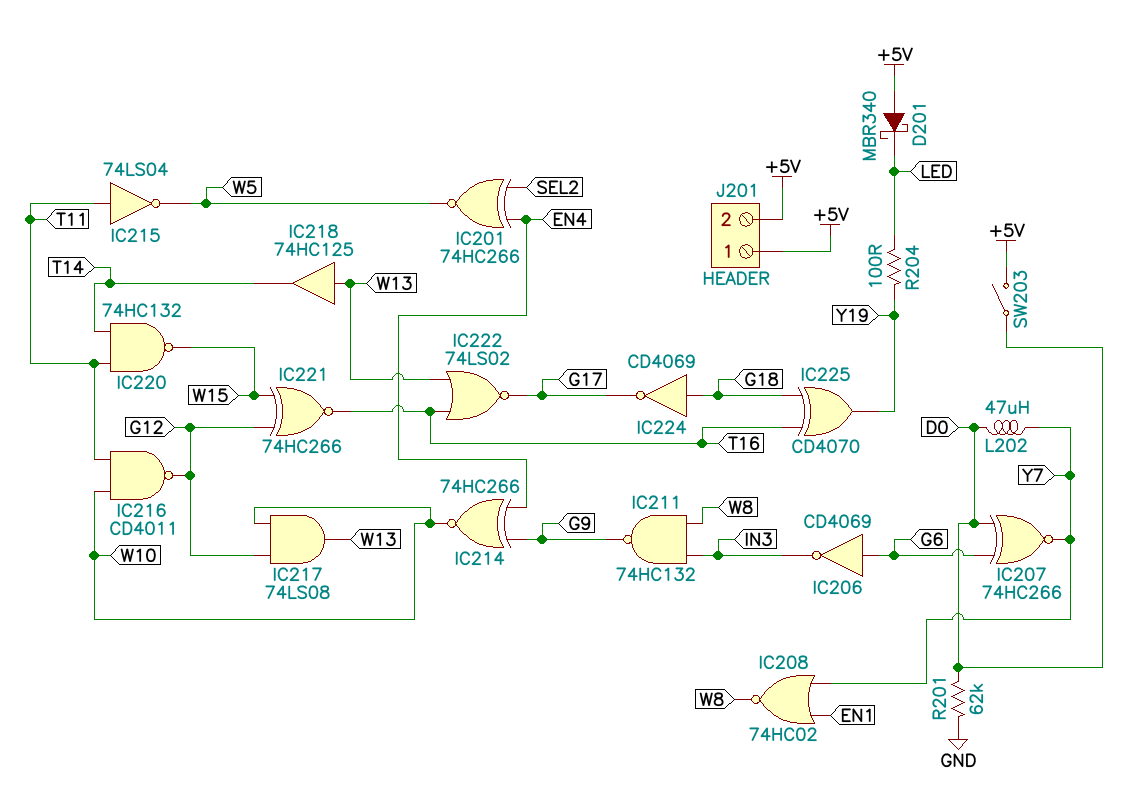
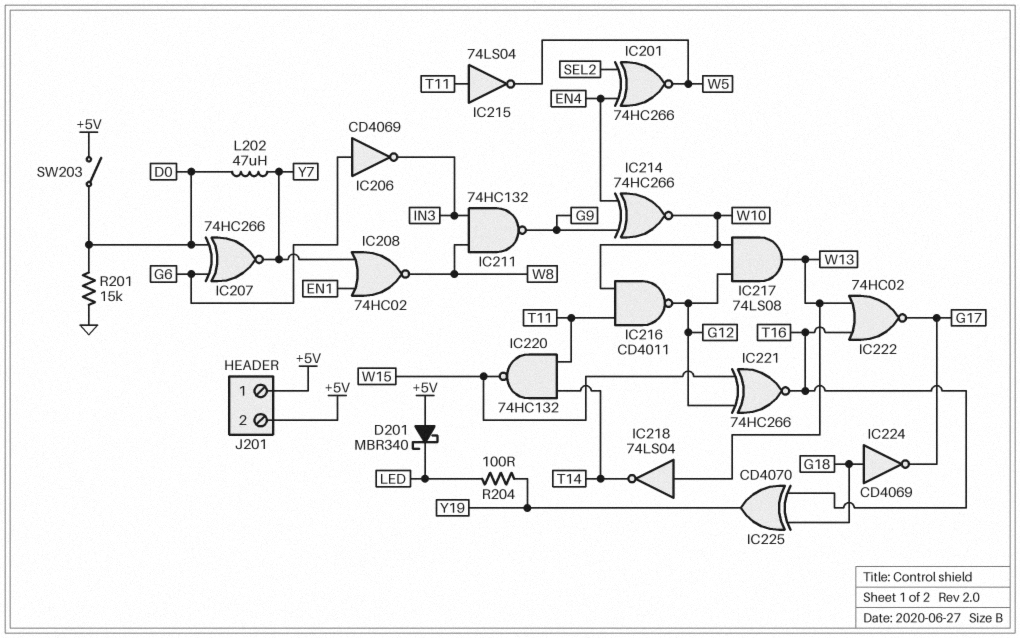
IC218: buffer 74HC125 (in W13, out T14) -> NOT 74LS04 (in W13, out T14)
IC222: NOR 74LS02 (in T16, in W13, out G17) -> NOR 74HC02 (in T16, in W13, out G17)
R201: 62k (D0, GND) -> 15k (D0, GND)

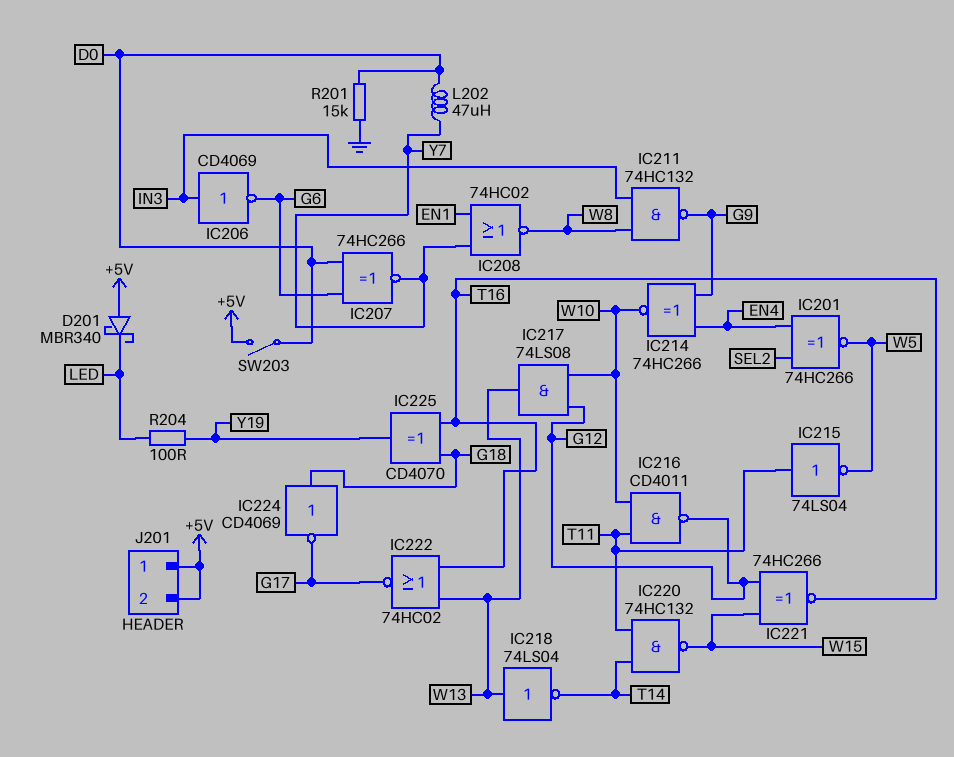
IC206: NOT CD4069 (in G6, out IN3) -> NOT CD4069 (in IN3, out G6)

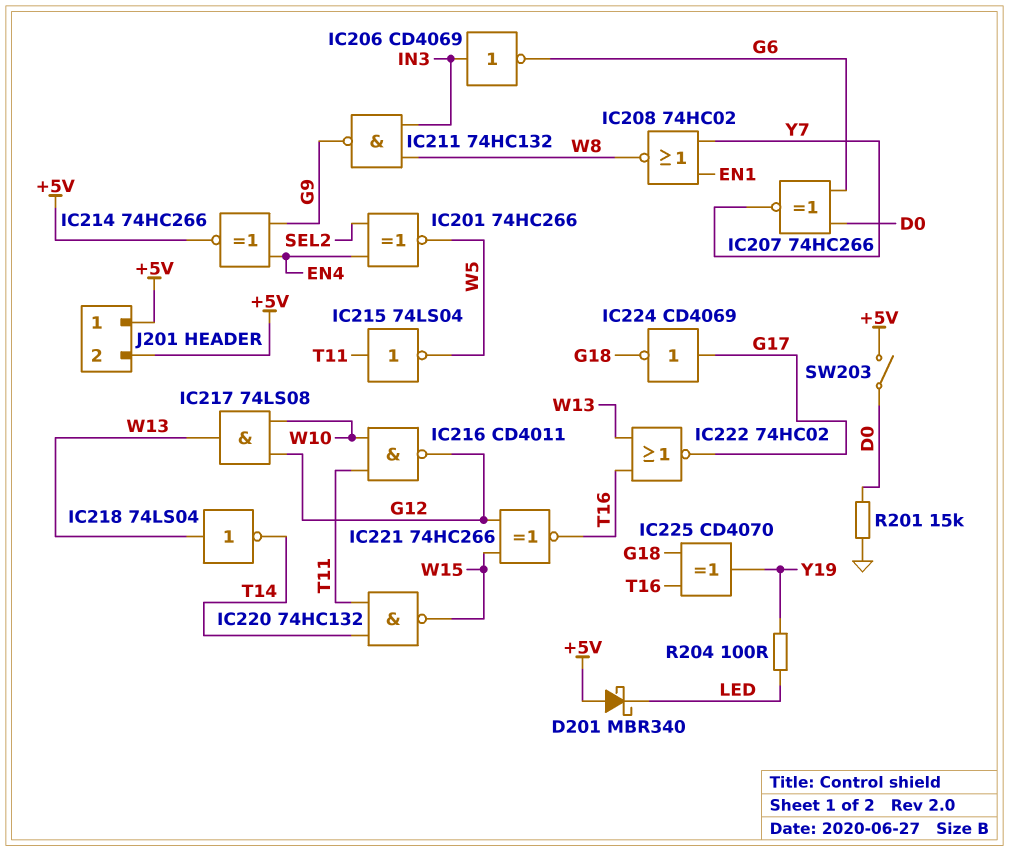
IC214: XNOR 74HC266 (in EN4, in G9, out W10) -> XNOR 74HC266 (in EN4, in G9, out +5V)
IC224: NOT CD4069 (in G18, out G17) -> NOT CD4069 (in G17, out G18)
L202: 47uH (D0, Y7) -> none

